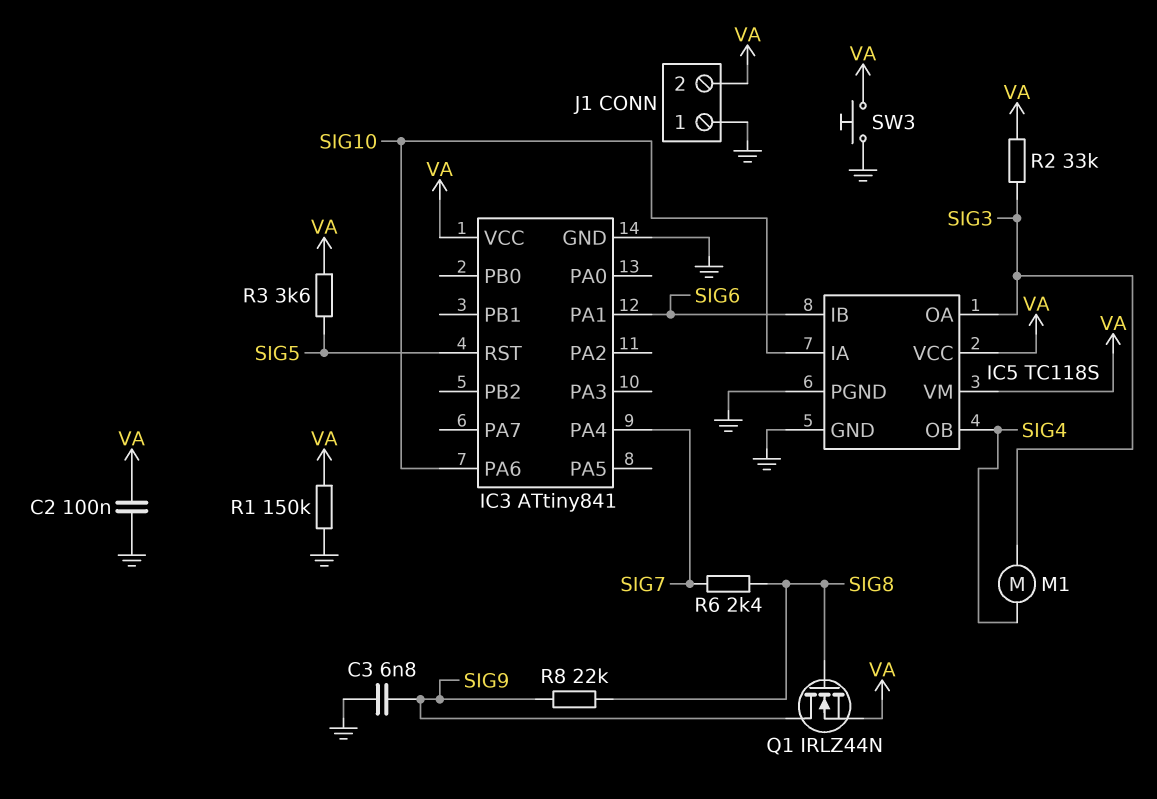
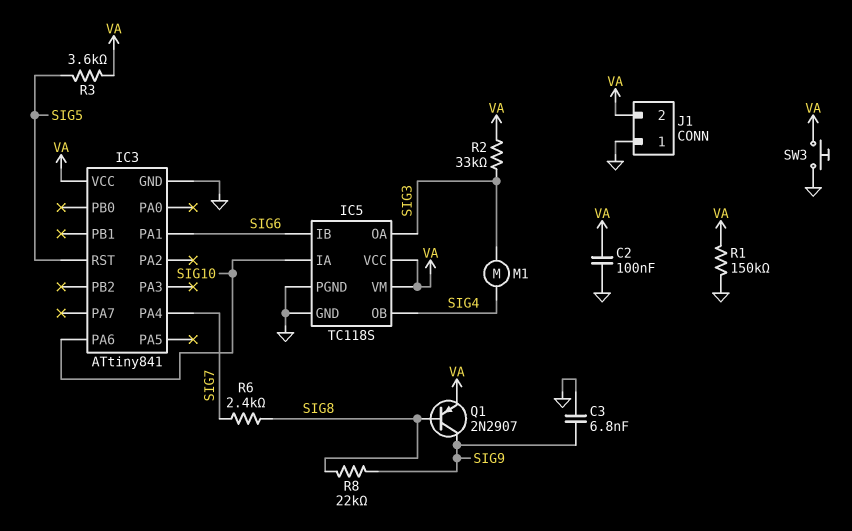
Q1: NMOS IRLZ44N (G SIG8, D SIG9, S VA) -> PNP 2N2907 (B SIG8, C SIG9, E VA)

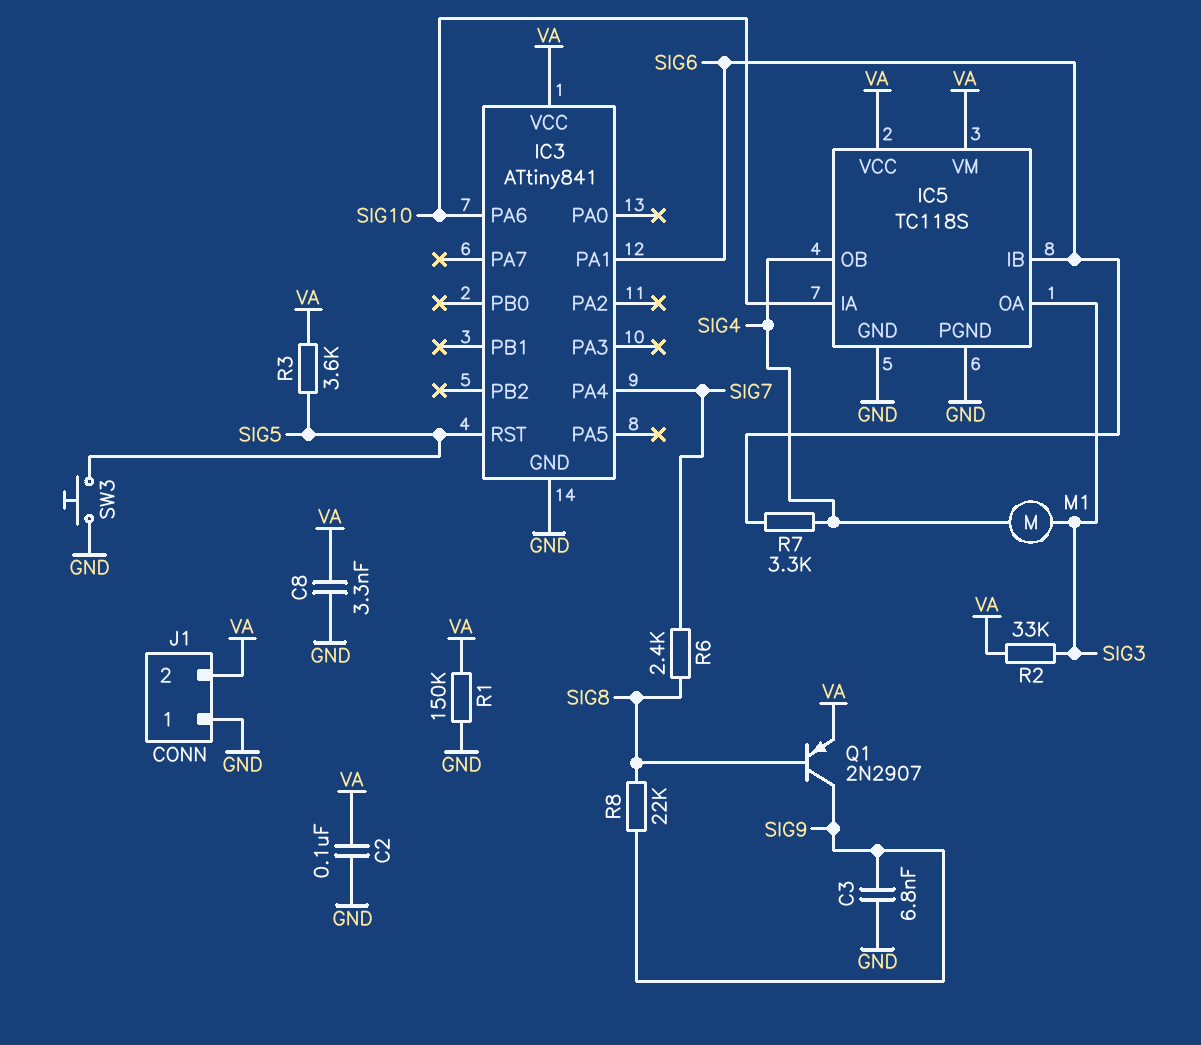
C8: none -> 3.3nF (GND, VA)
R7: none -> 3.3k (SIG4, SIG6)
SW3: button (GND, VA) -> button (GND, SIG5)

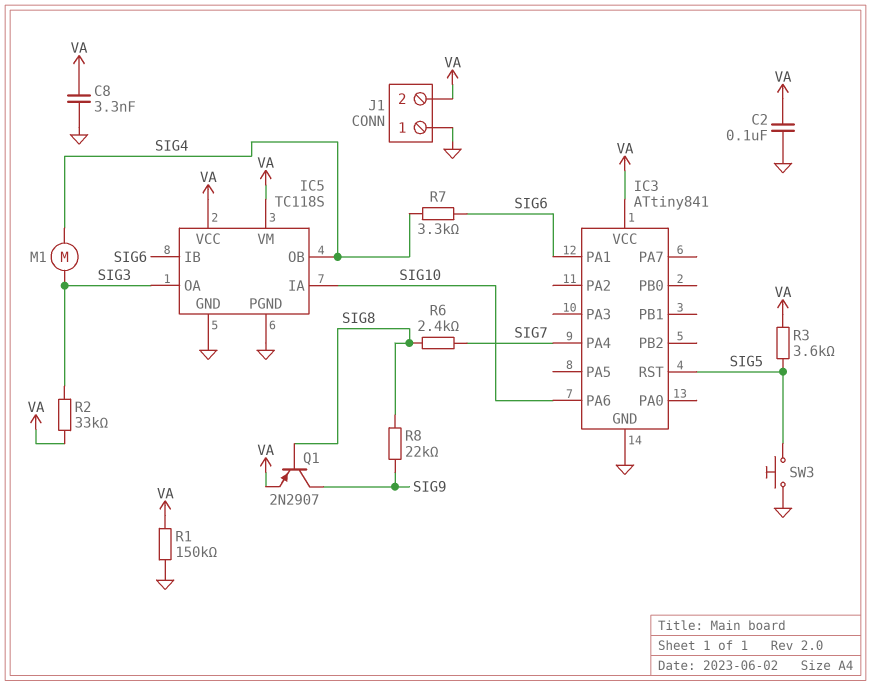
C3: 6.8nF (GND, SIG9) -> none

